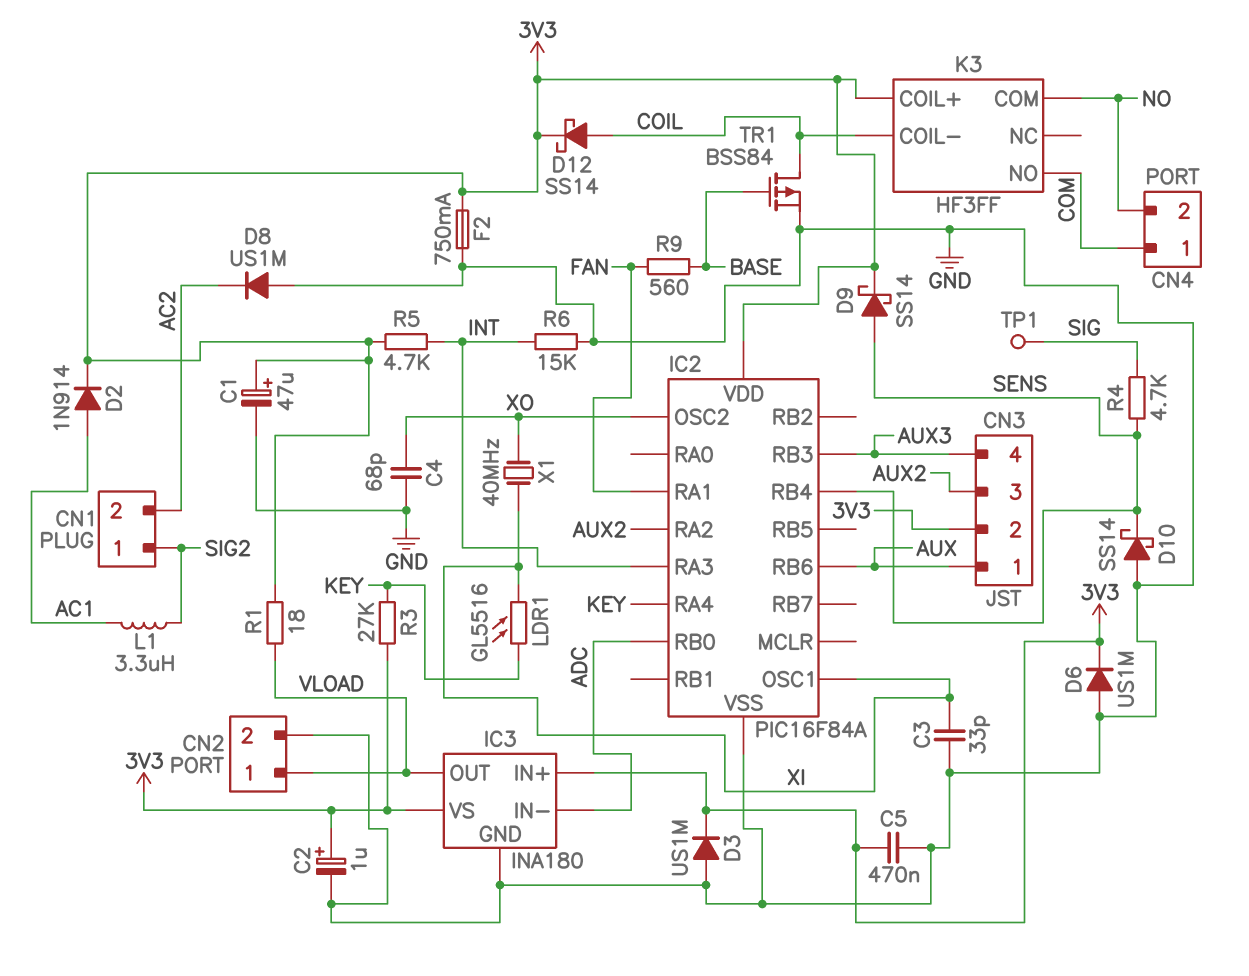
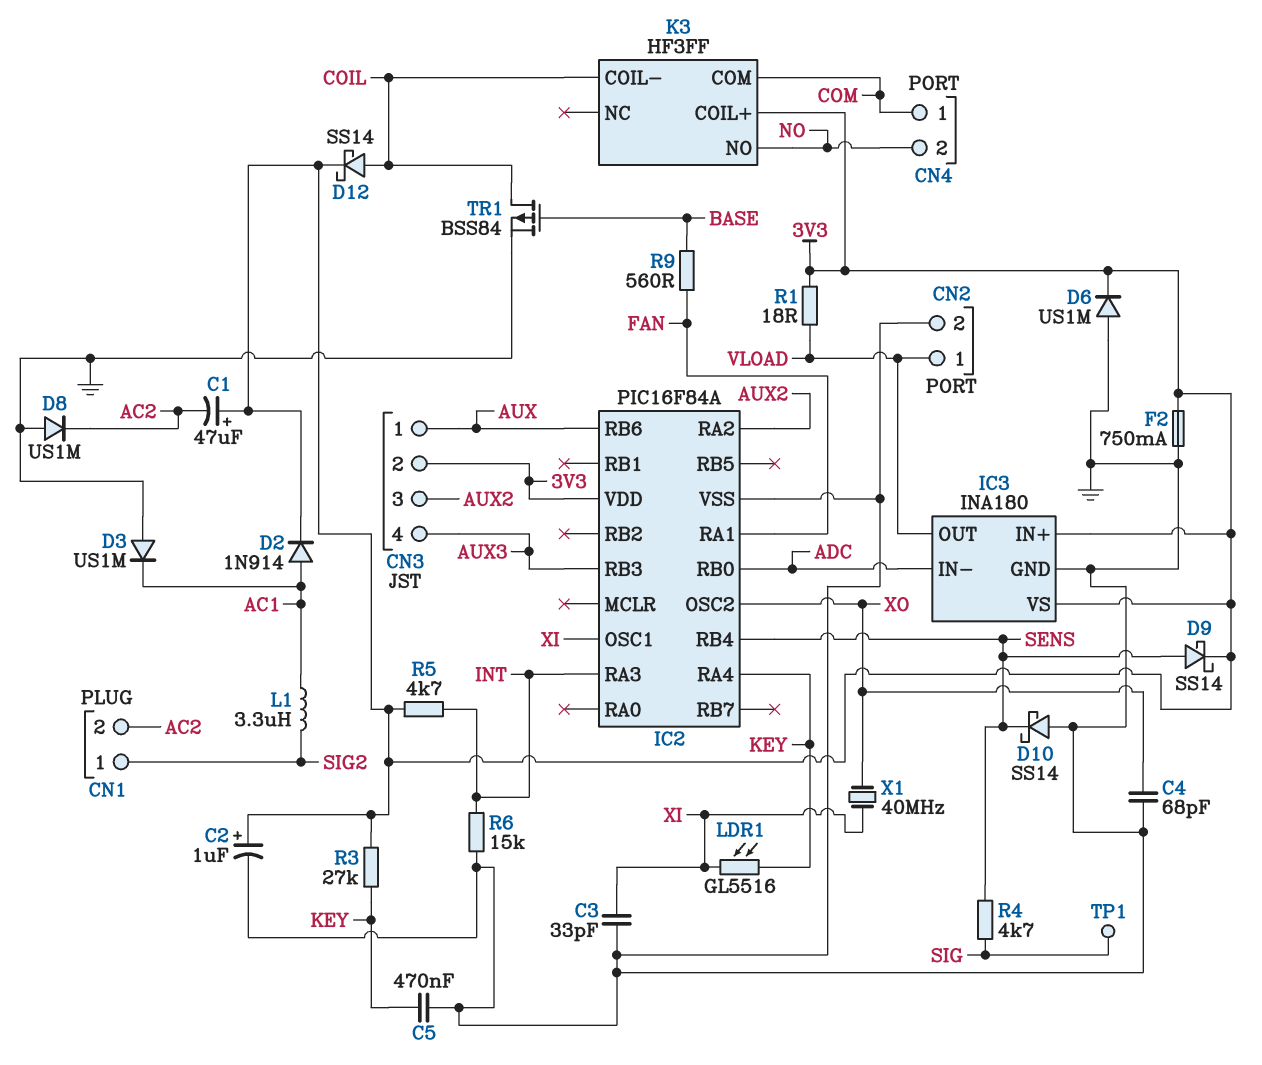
C1: 47uF (plus 3V3, minus GND) -> 47uF (plus 3V3, minus AC2)
C5: 470nF (3V3, GND) -> 470nF (GND, KEY)
D3: diode US1M (A GND, K 3V3) -> diode US1M (A GND, K AC1)
K3 pin COM: NO -> COM
K3 pin NO: COM -> NO

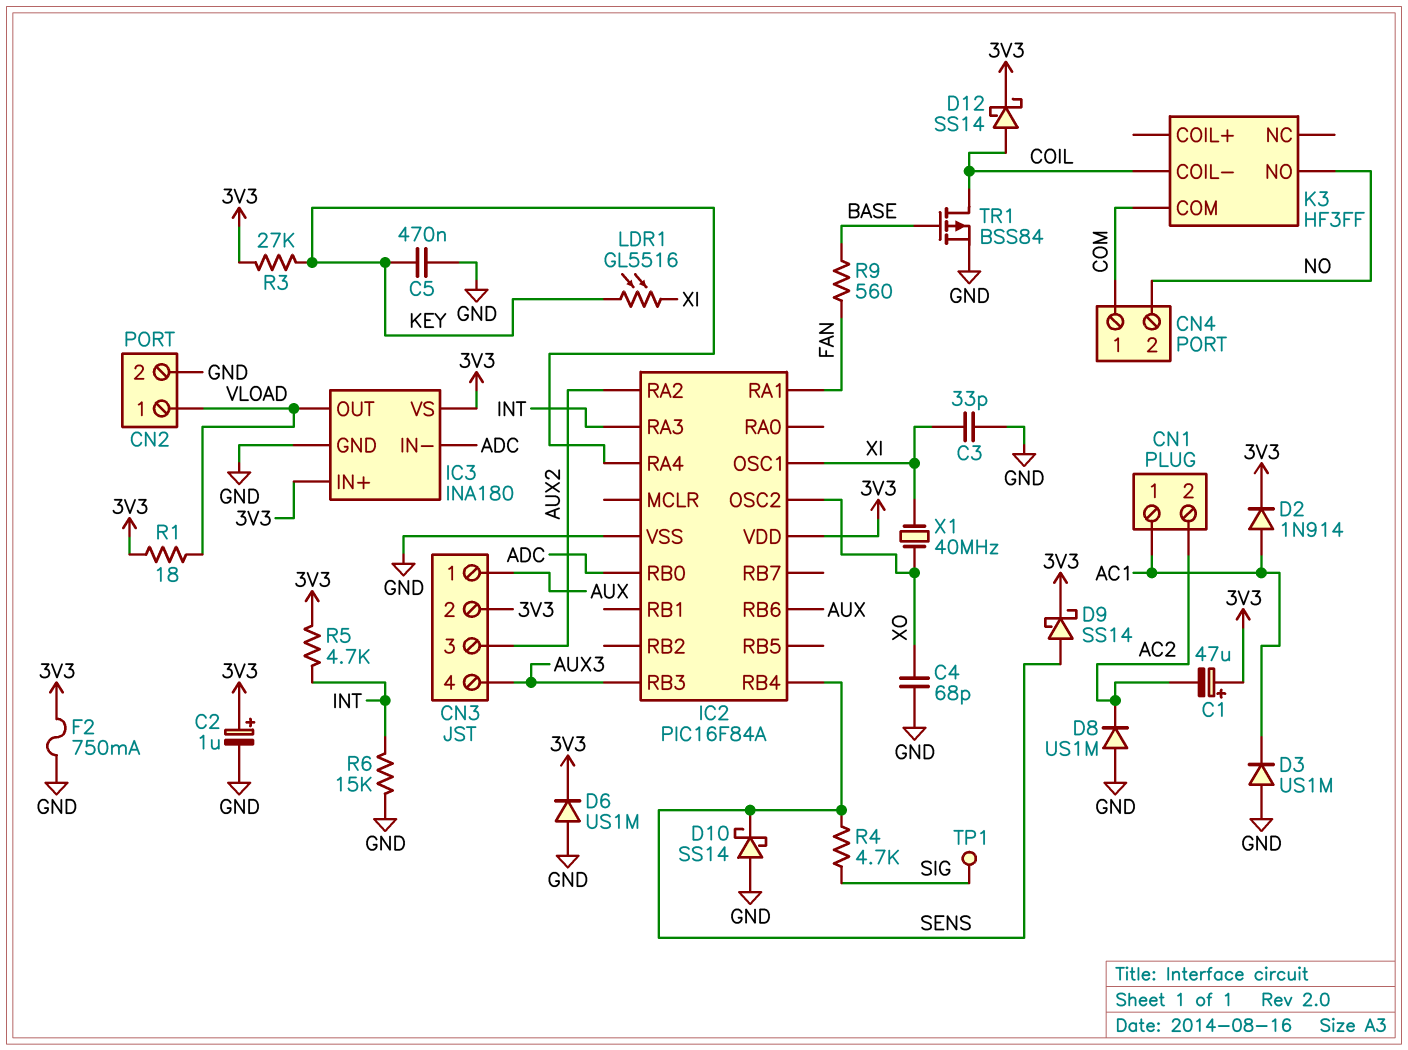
CN1 pin 1: SIG2 -> AC1
K3 pin COIL+: 3V3 -> none
L1: 3.3uH (AC1, SIG2) -> none

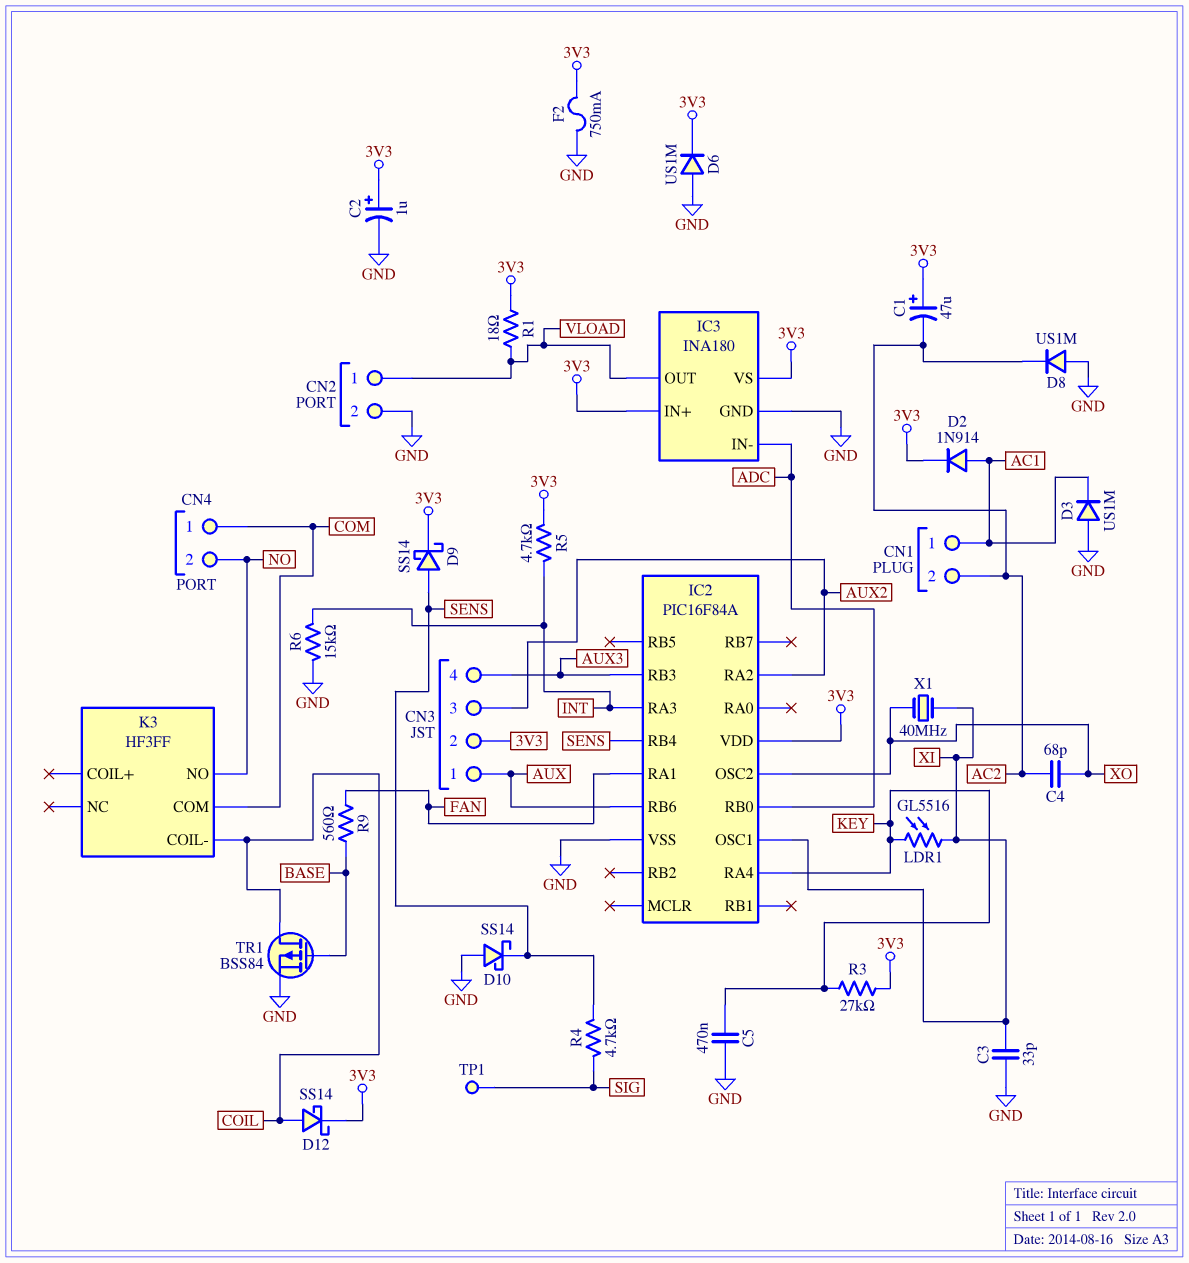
C4: 68pF (GND, XO) -> 68pF (AC2, XO)

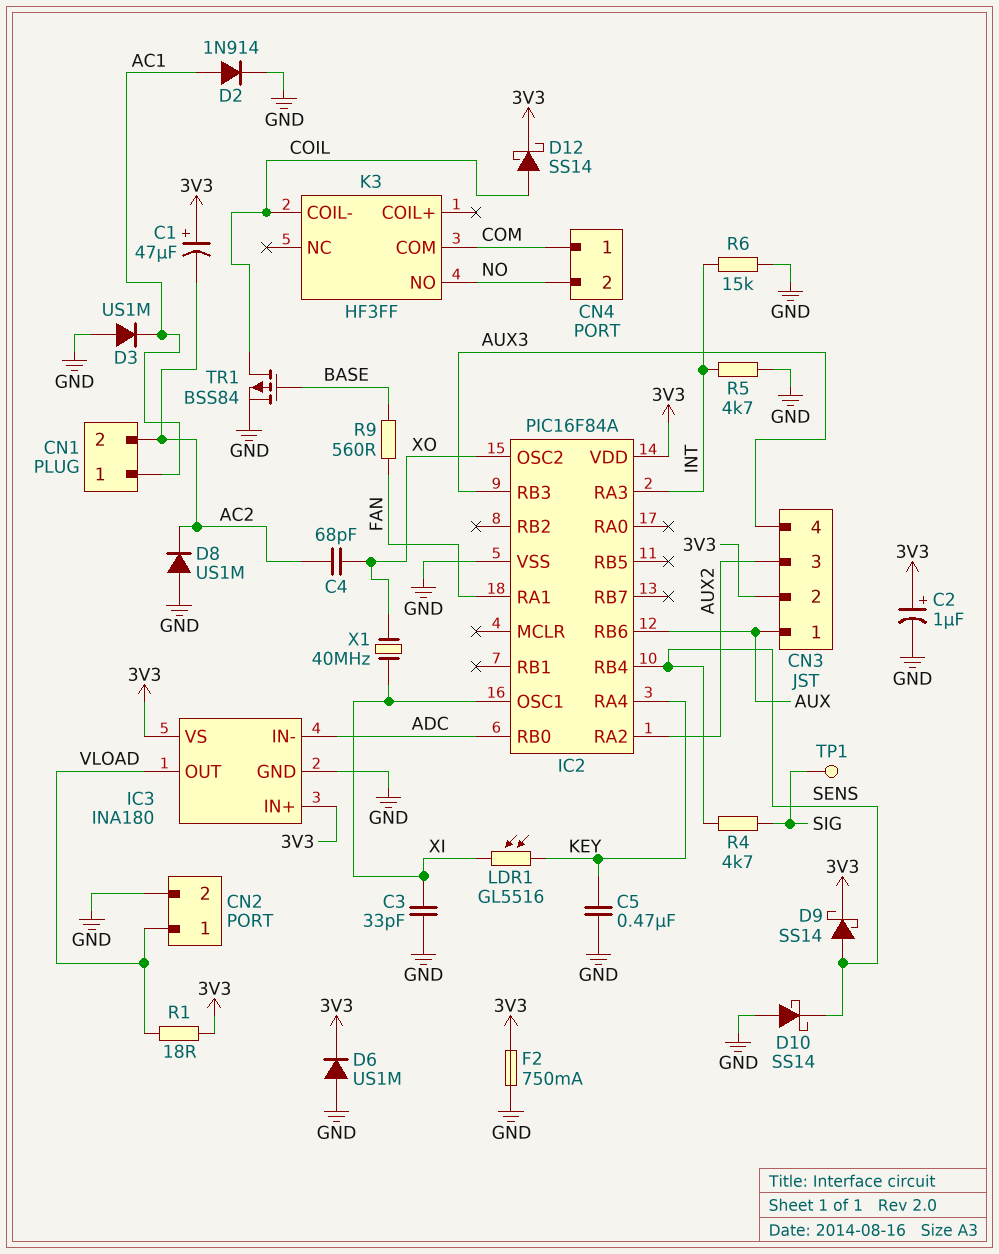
D2: diode 1N914 (A AC1, K 3V3) -> diode 1N914 (A AC1, K GND)
R3: 27k (3V3, KEY) -> none
R5: 4.7k (3V3, INT) -> 4.7k (GND, INT)

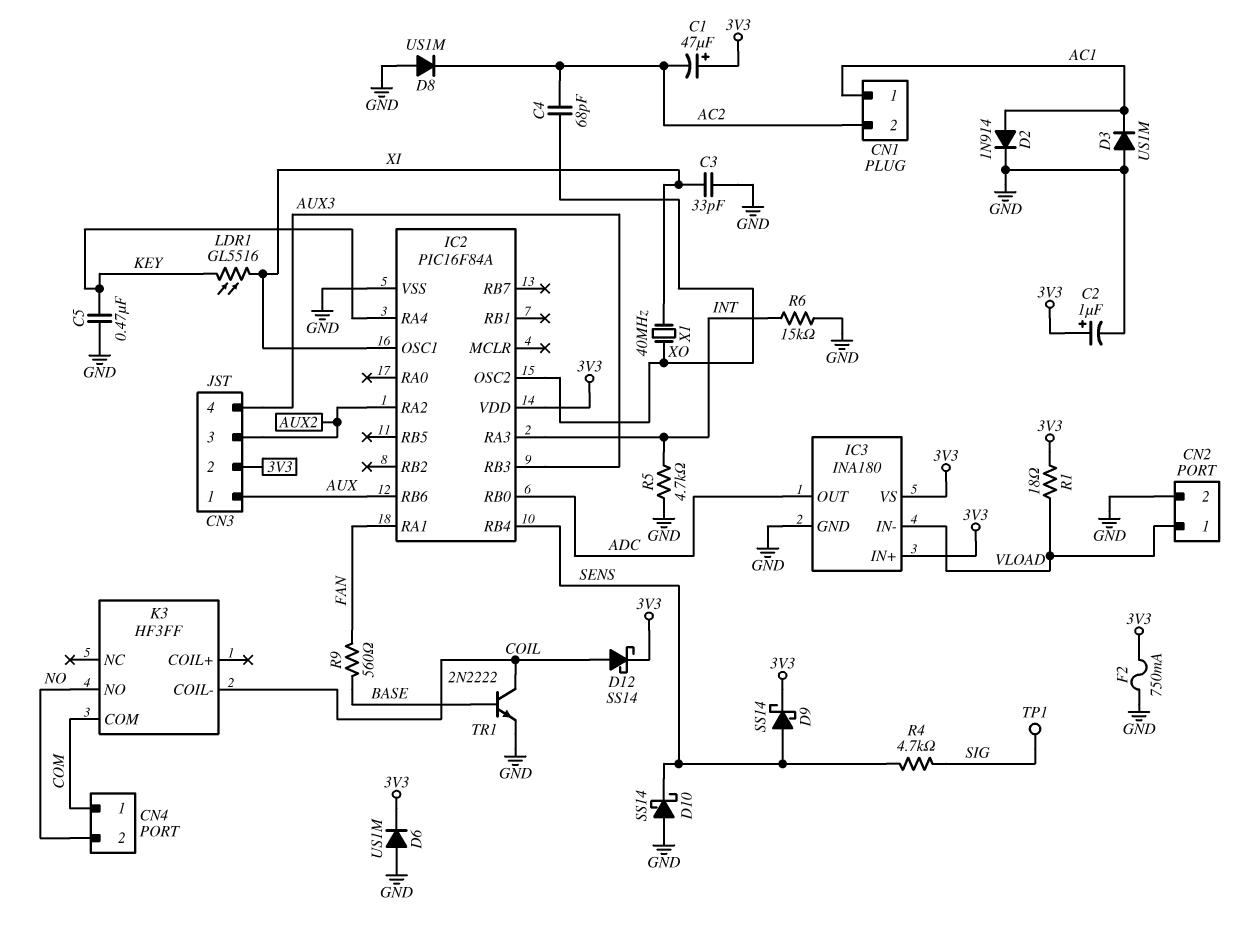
IC3 pin IN-: ADC -> VLOAD
IC3 pin OUT: VLOAD -> ADC
TR1: PMOS BSS84 (G BASE, D COIL, S GND) -> NPN 2N2222 (B BASE, C COIL, E GND)

